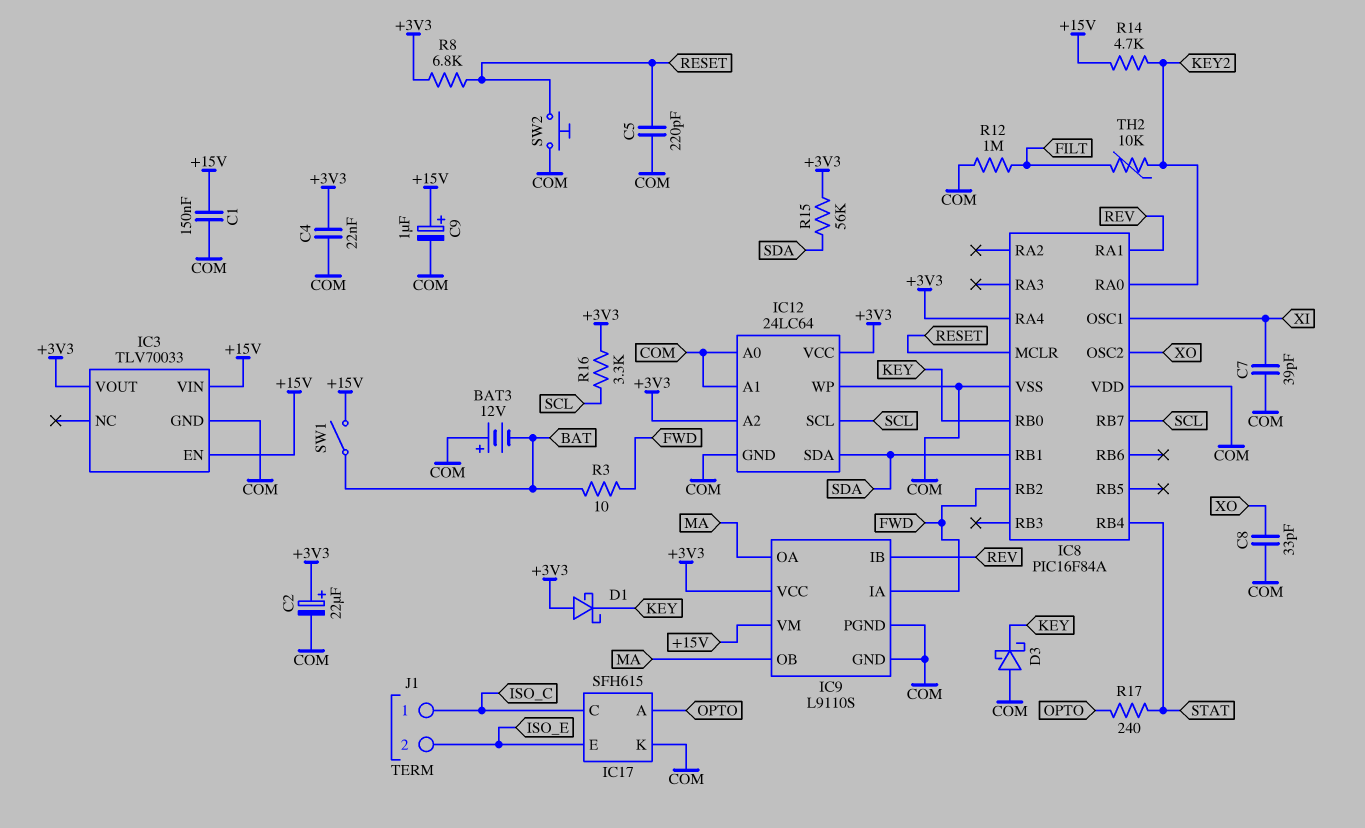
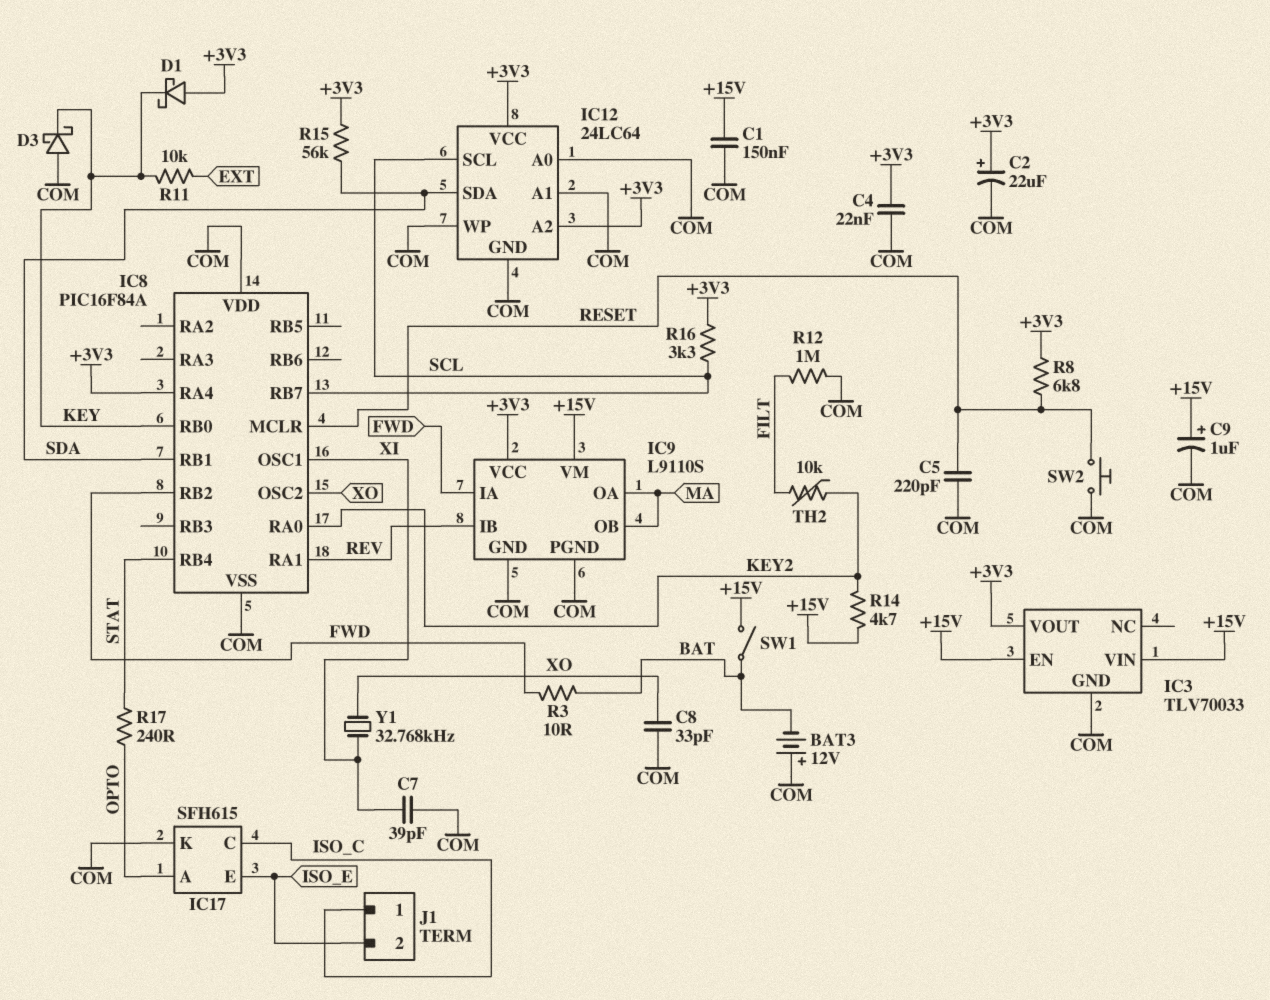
R11: none -> 10k (EXT, KEY)
Y1: none -> 32.768kHz (XI, XO)

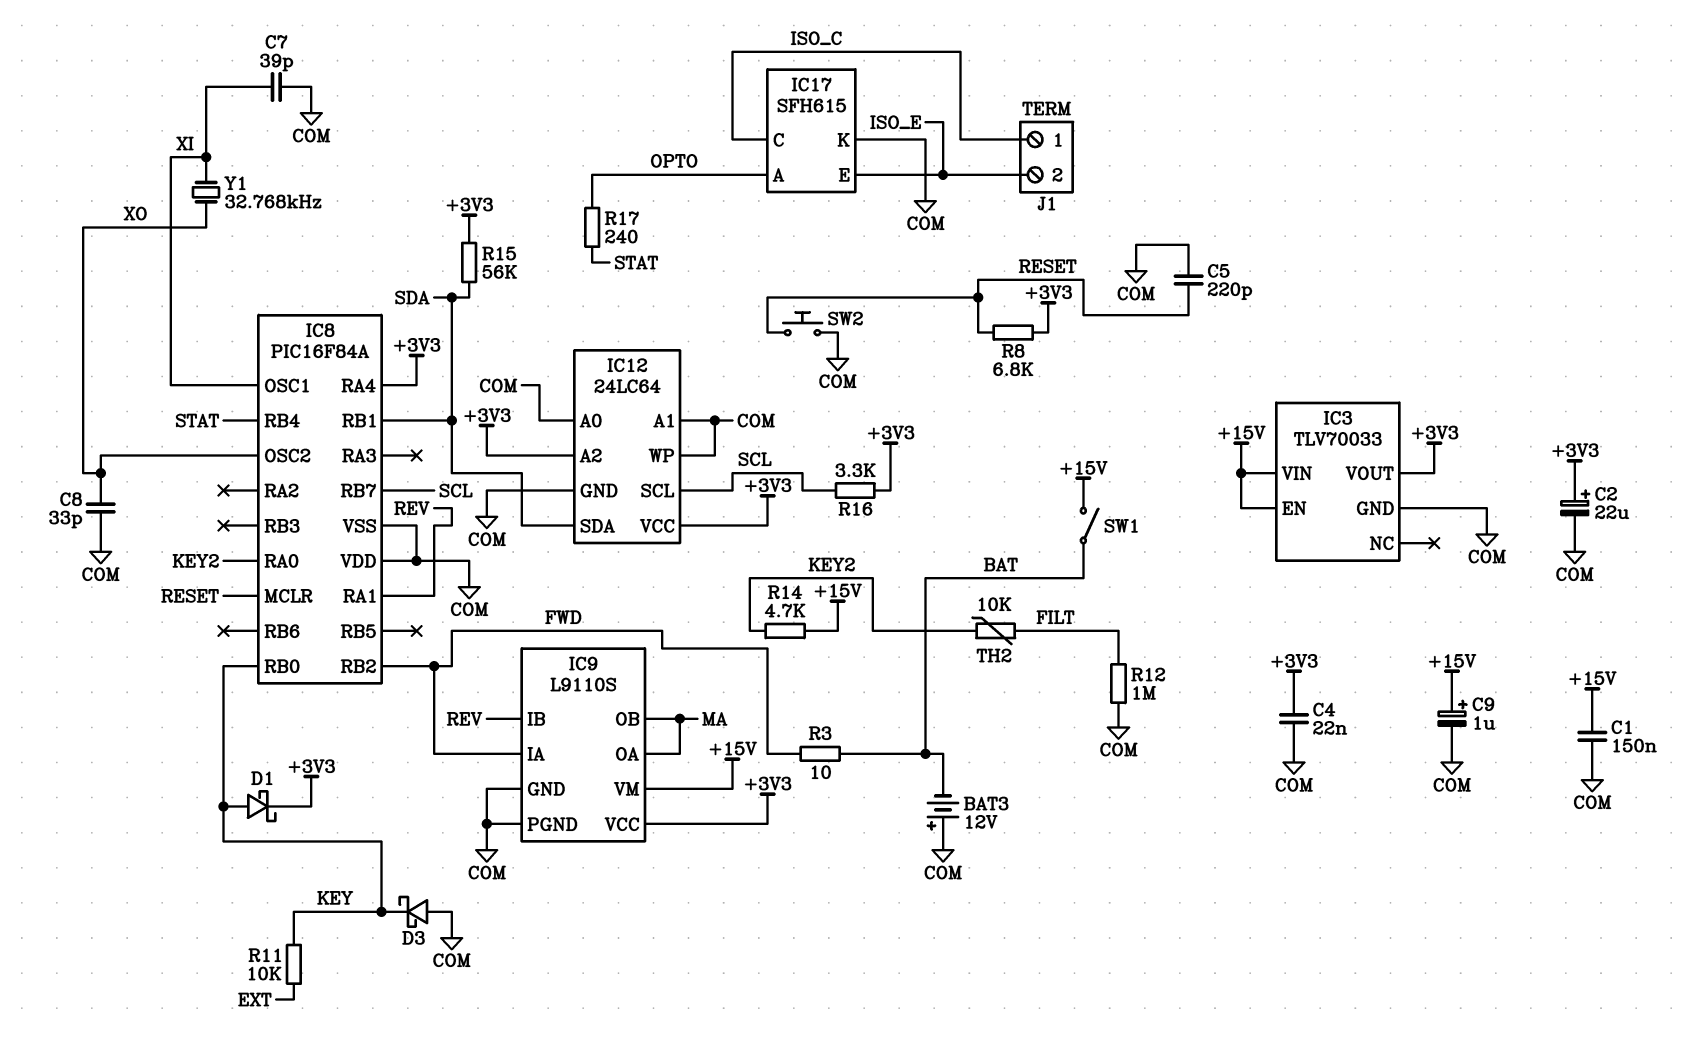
D1: schottky (A +3V3, K KEY) -> schottky (A KEY, K +3V3)

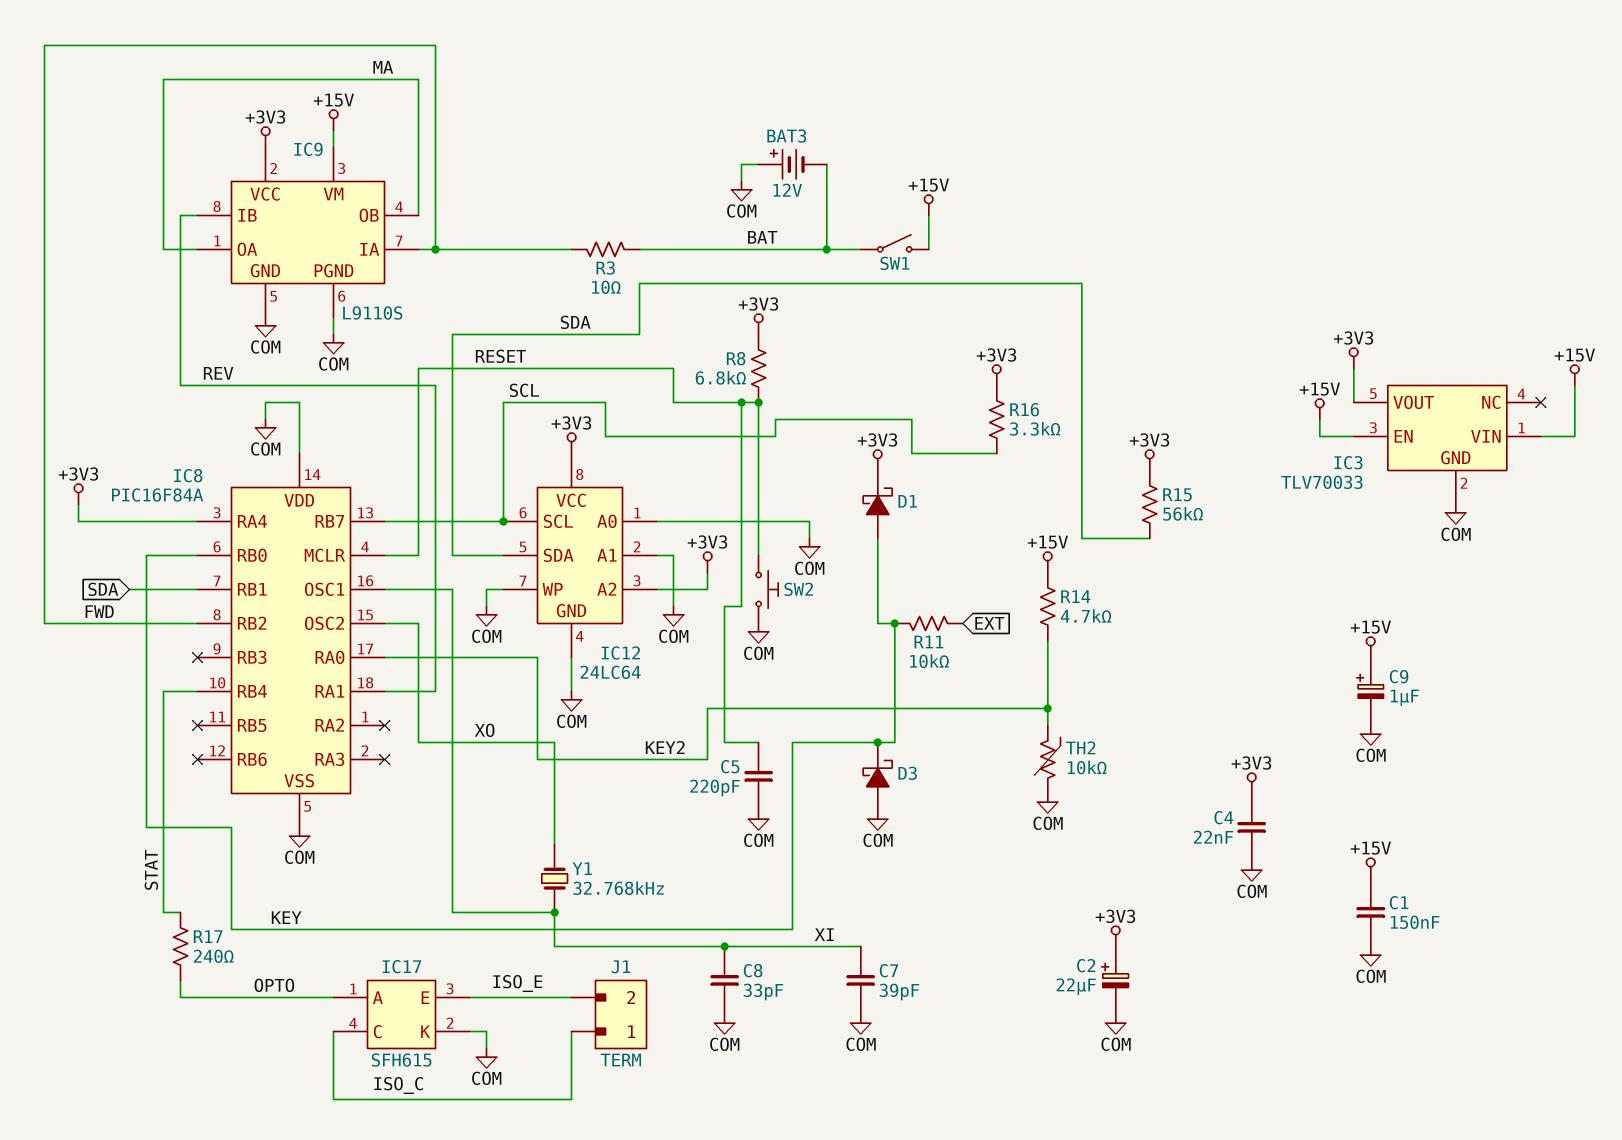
C8: 33pF (COM, XO) -> 33pF (COM, XI)
R12: 1M (COM, FILT) -> none
TH2: 10k (FILT, KEY2) -> 10k (COM, KEY2)

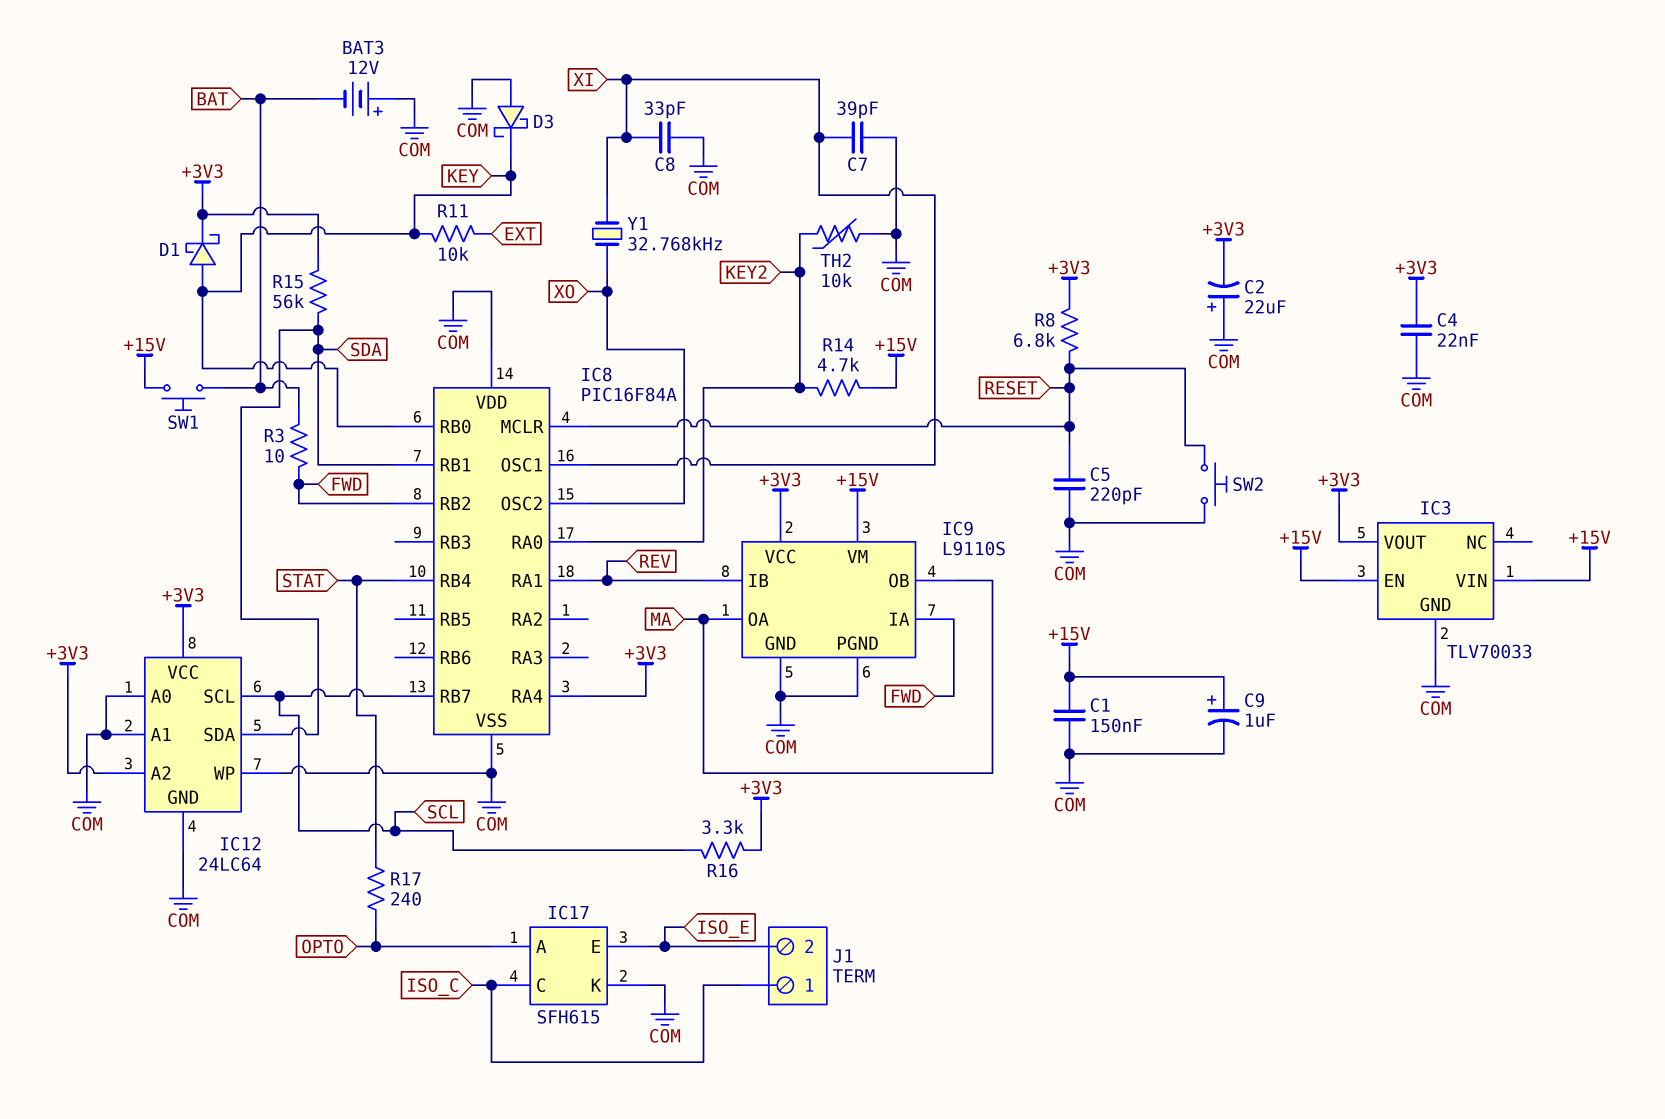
C2: 22uF (plus +3V3, minus COM) -> 22uF (plus COM, minus +3V3)
SW1: switch (+15V, BAT) -> button (+15V, BAT)

